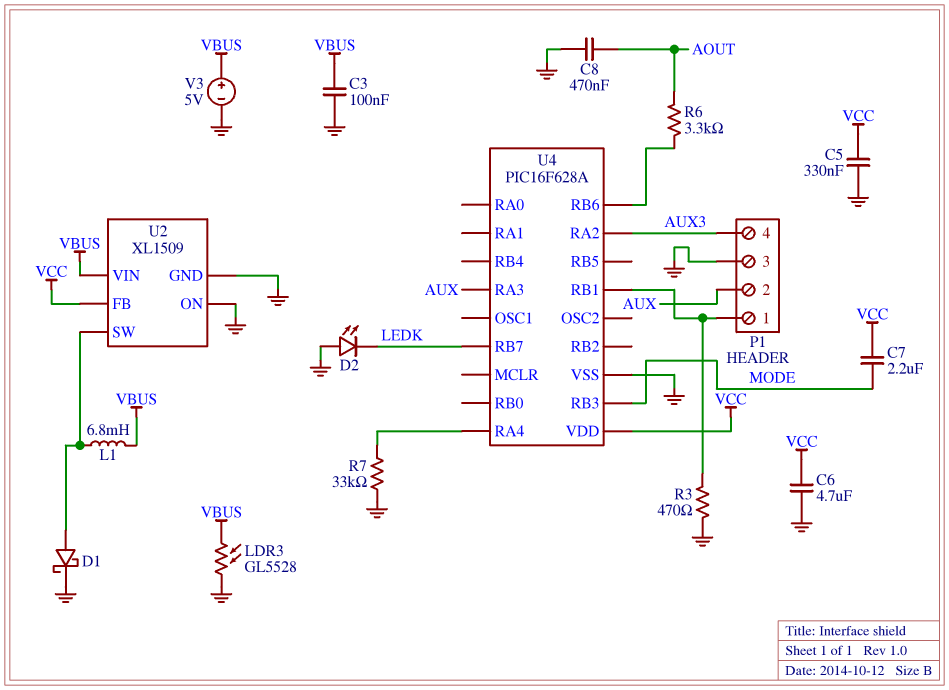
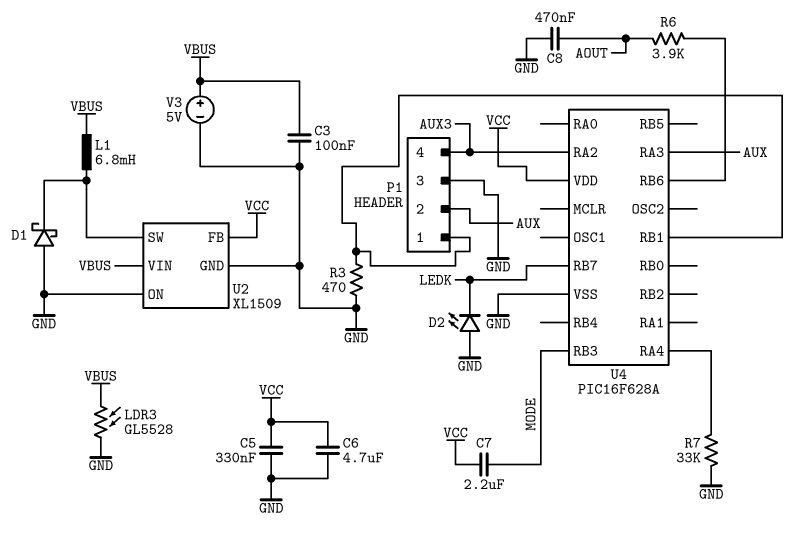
D1: schottky (A U2/SW, K GND) -> schottky (A GND, K U2/SW)
R6: 3.3k (AOUT, U4/RB6) -> 3.9k (AOUT, U4/RB6)

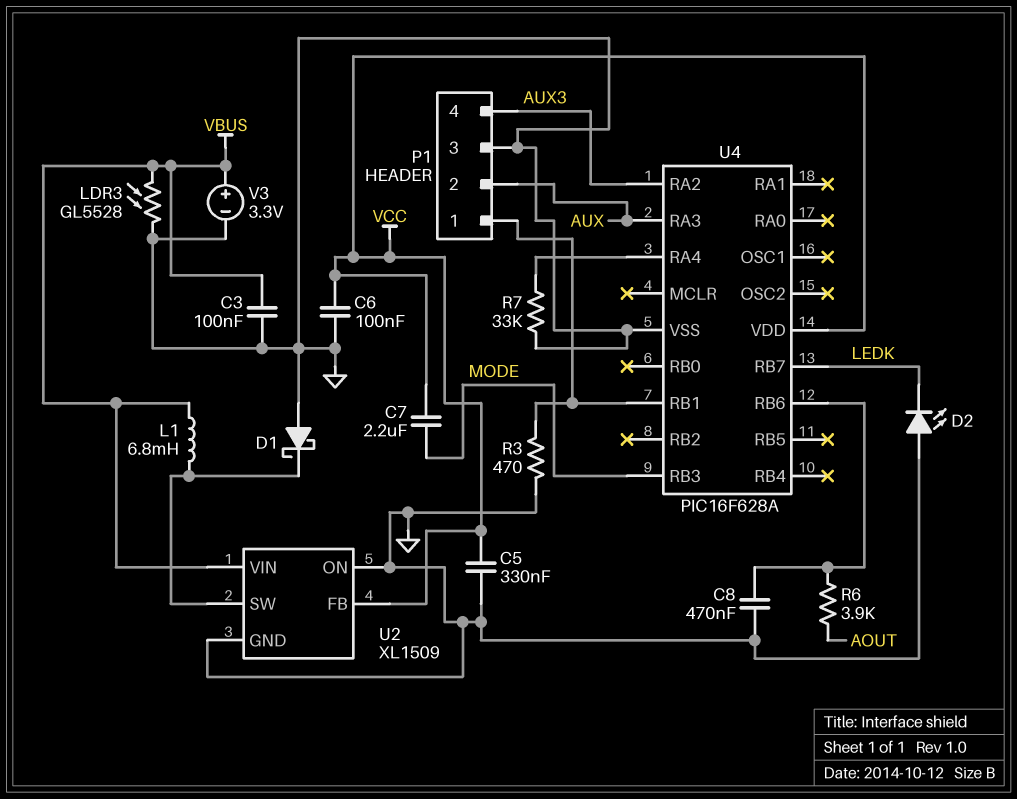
C6: 4.7uF (GND, VCC) -> 100nF (GND, VCC)
C8: 470nF (AOUT, GND) -> 470nF (GND, U4/RB6)
V3: 5V (plus VBUS, minus GND) -> 3.3V (plus VBUS, minus GND)

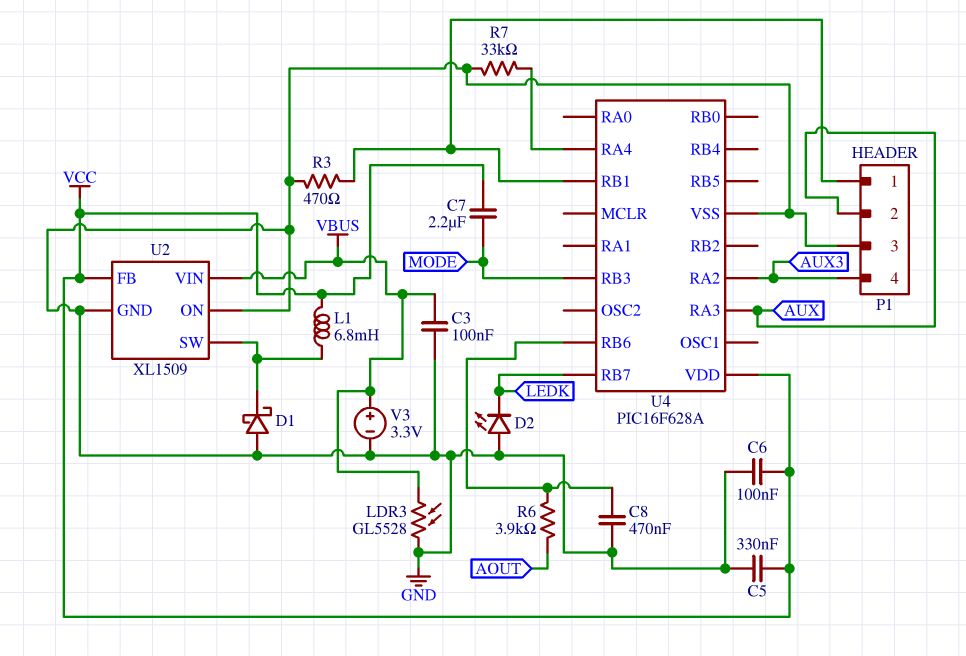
L1: 6.8mH (U2/SW, VBUS) -> 6.8mH (U2/SW, VCC)

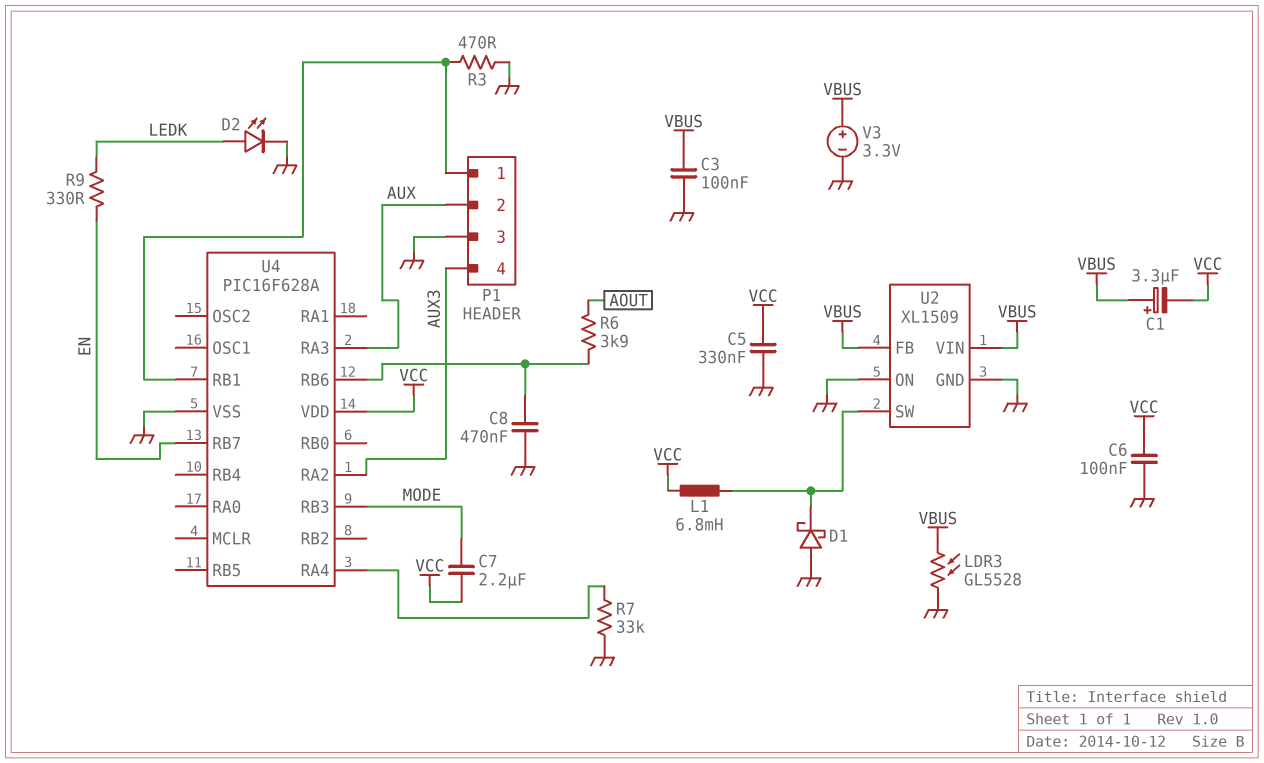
C1: none -> 3.3uF (plus VBUS, minus VCC)
D2: LED (A GND, K LEDK) -> LED (A LEDK, K GND)
R9: none -> 330 (EN, LEDK)
U2 pin FB: VCC -> VBUS
U4 pin RB7: LEDK -> EN

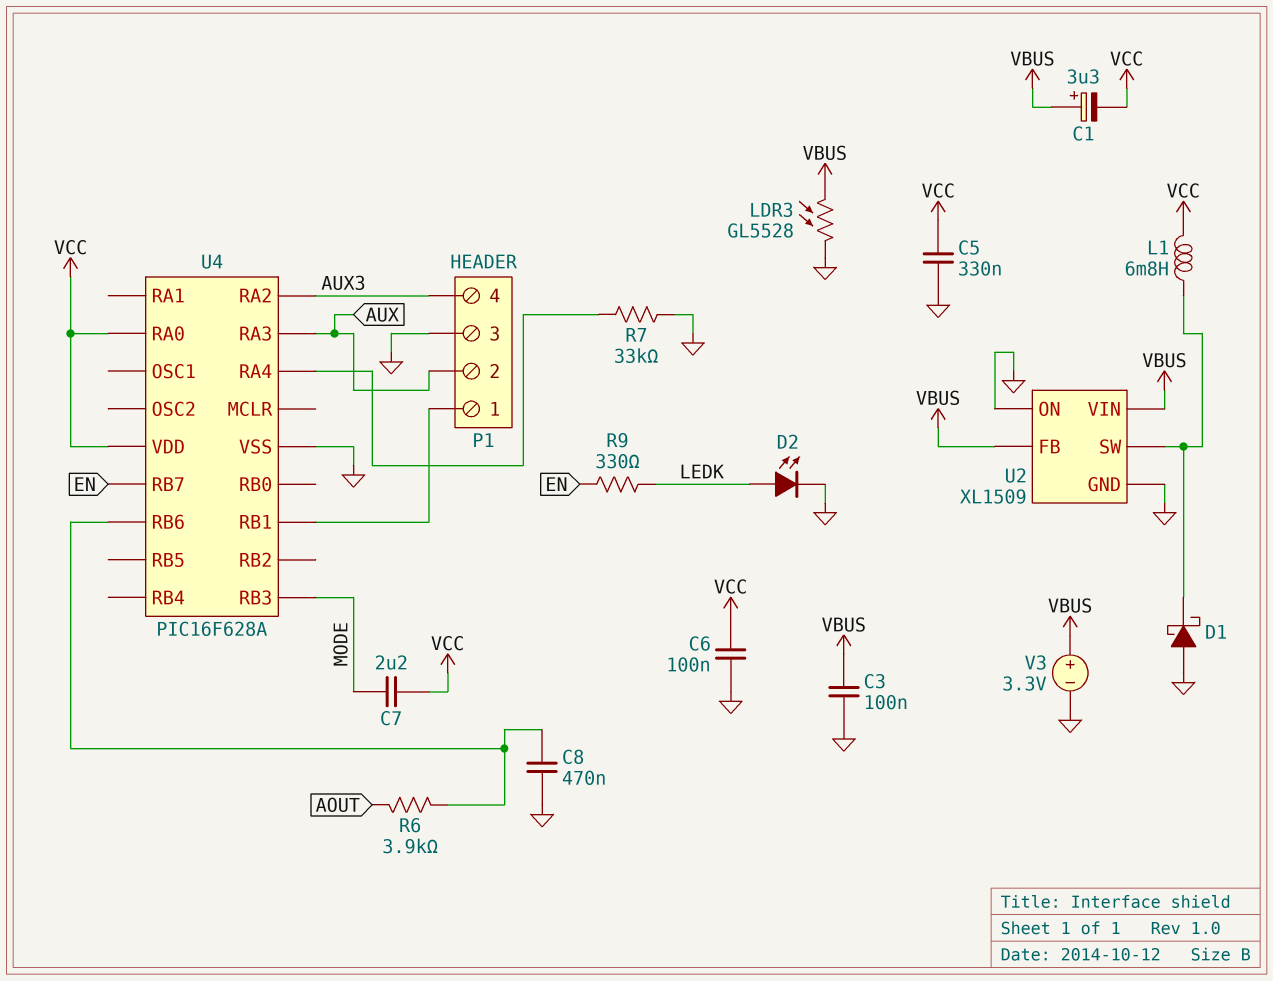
R3: 470 (GND, P1/1) -> none
U4 pin RA0: none -> VCC

